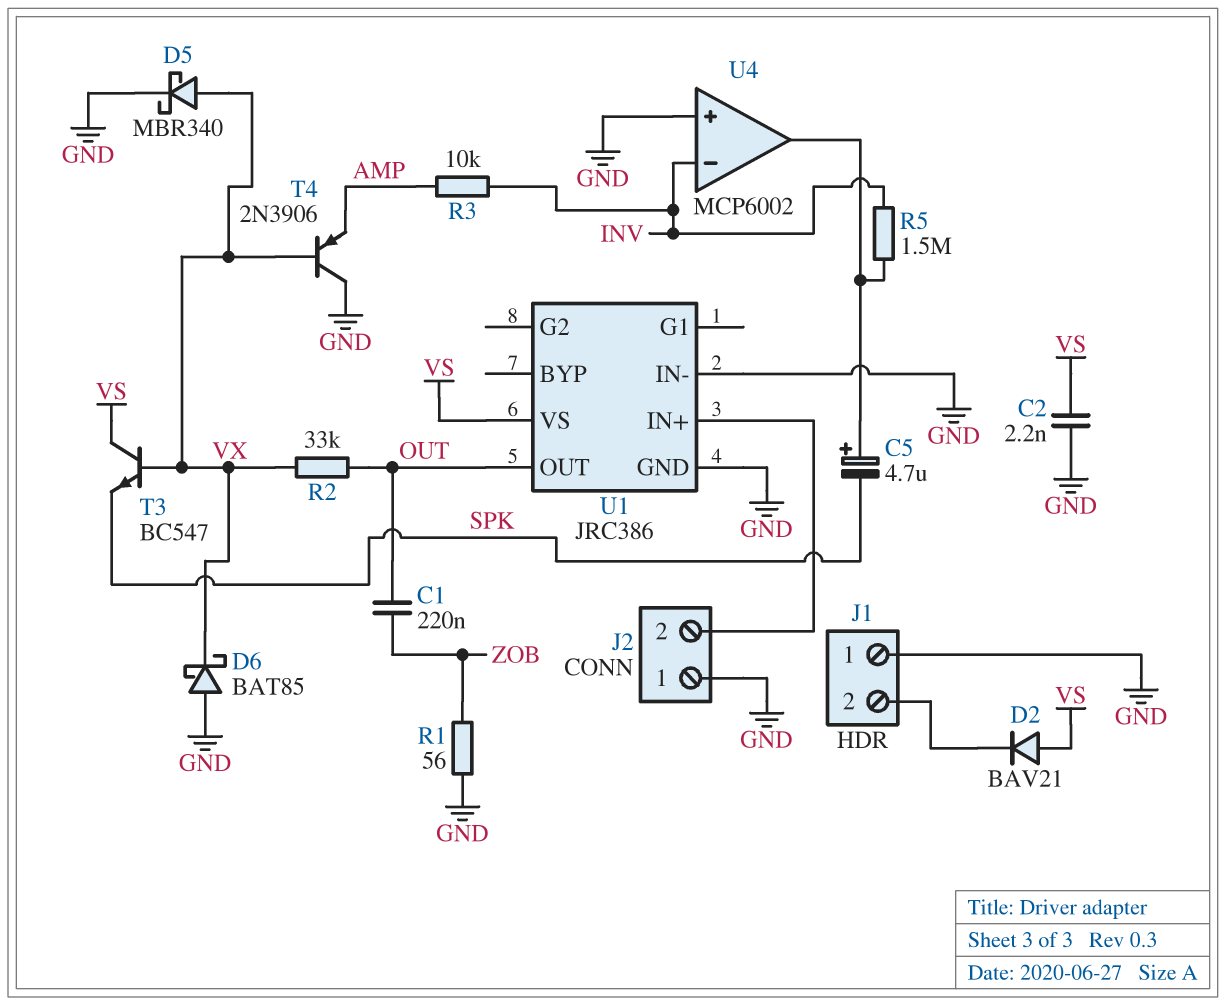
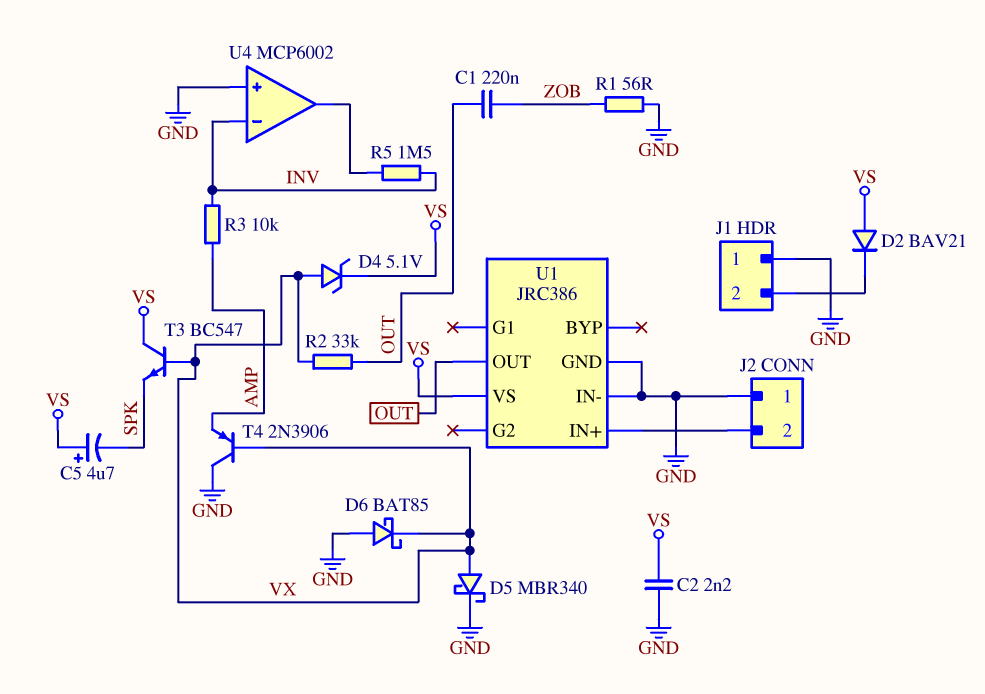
C5: 4.7uF (plus U4/out, minus SPK) -> 4.7uF (plus VS, minus SPK)
D4: none -> zener 5.1V (A VX, K VS)

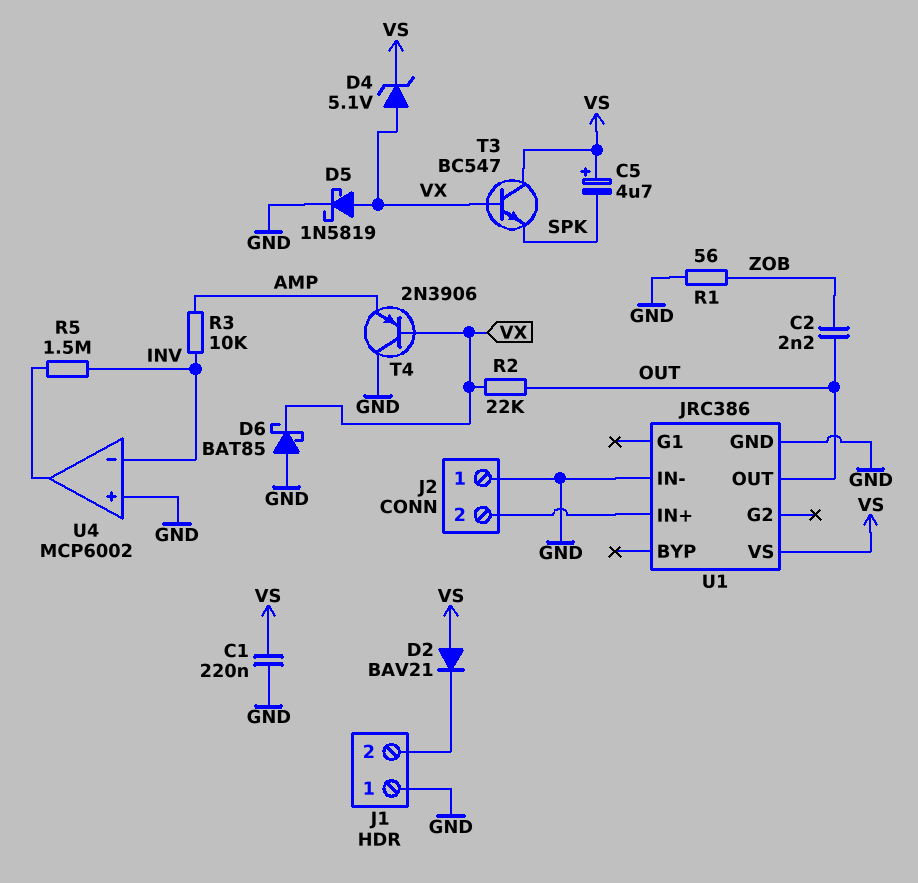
C1: 220nF (OUT, ZOB) -> 220nF (GND, VS)
C2: 2.2nF (GND, VS) -> 2.2nF (OUT, ZOB)
D5: schottky MBR340 (A VX, K GND) -> schottky 1N5819 (A VX, K GND)
R2: 33k (OUT, VX) -> 22k (OUT, VX)

